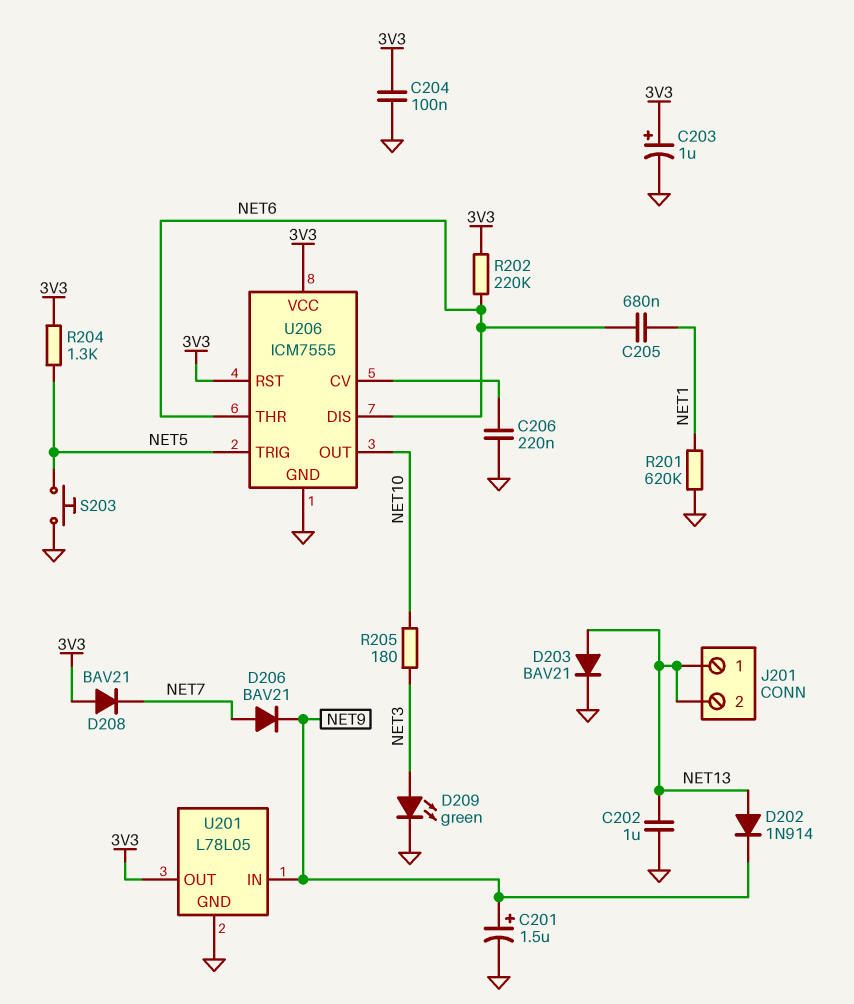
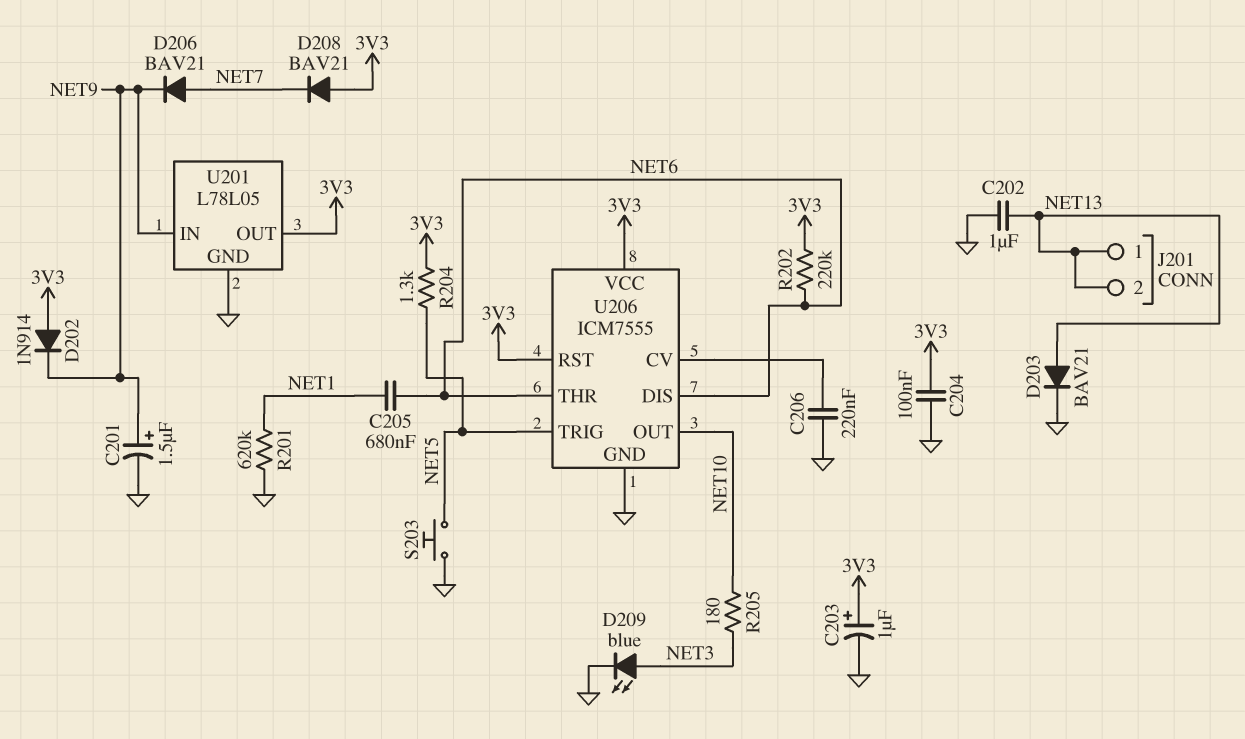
D202: diode 1N914 (A NET13, K NET9) -> diode 1N914 (A 3V3, K NET9)
D209: LED green (A NET3, K GND) -> LED blue (A NET3, K GND)

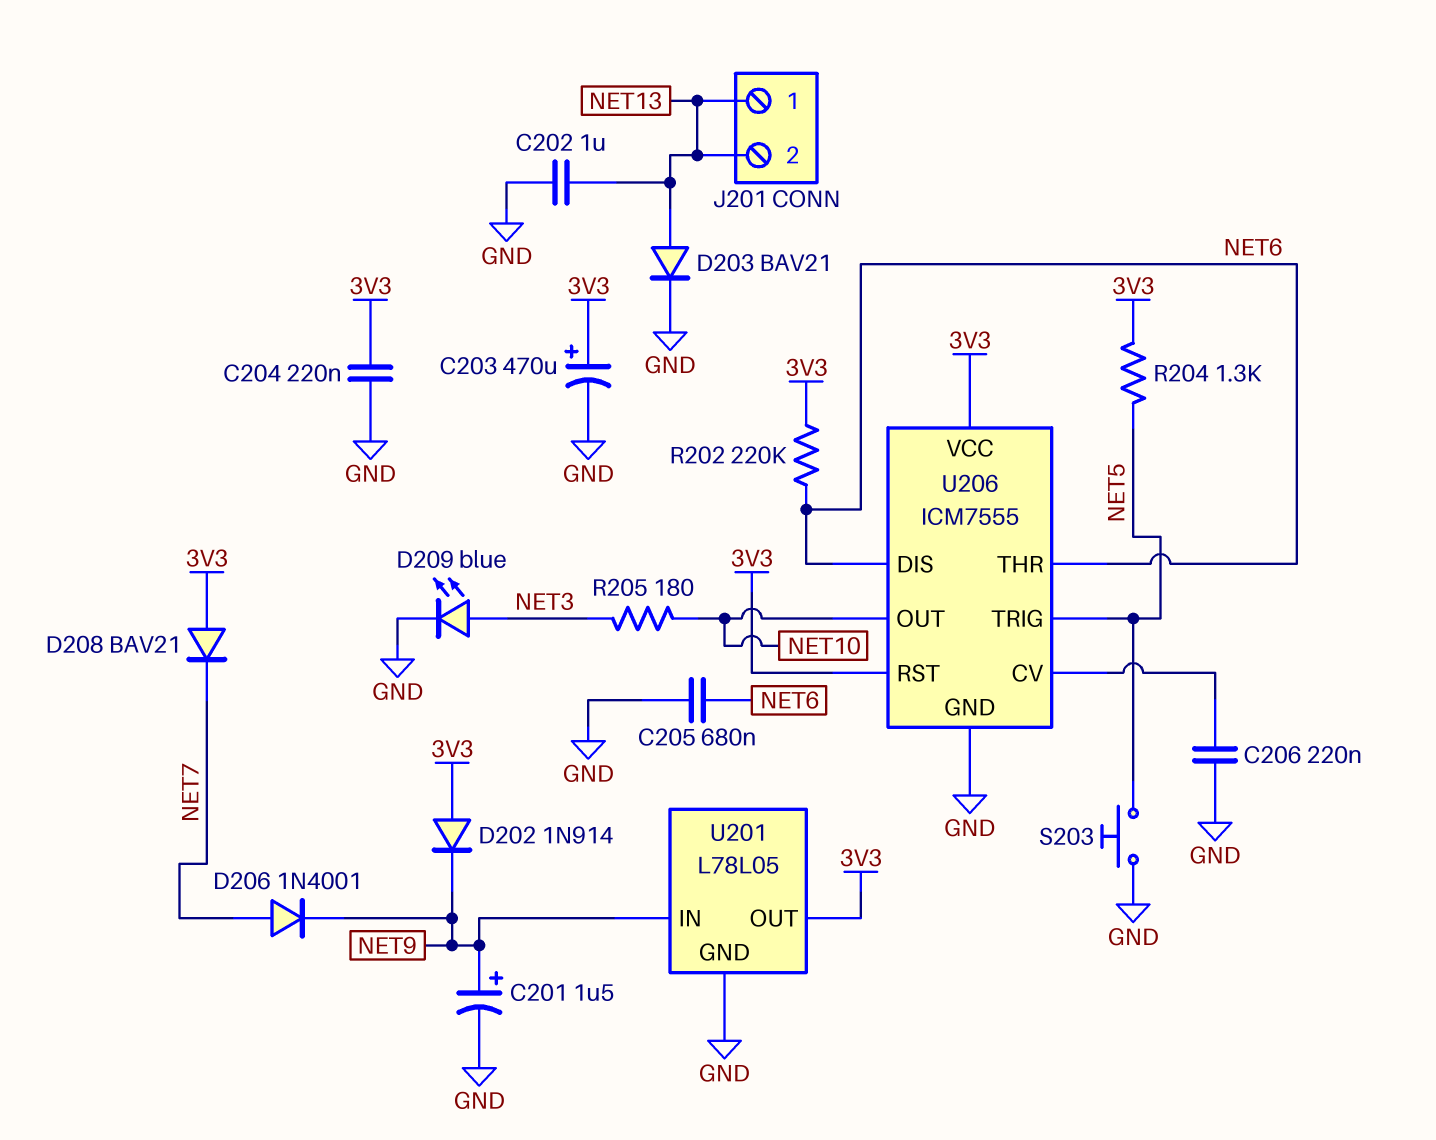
C203: 1uF (plus 3V3, minus GND) -> 470uF (plus 3V3, minus GND)
C204: 100nF (3V3, GND) -> 220nF (3V3, GND)
C205: 680nF (NET1, NET6) -> 680nF (GND, NET6)
D206: diode BAV21 (A NET7, K NET9) -> diode 1N4001 (A NET7, K NET9)
R201: 620k (GND, NET1) -> none

